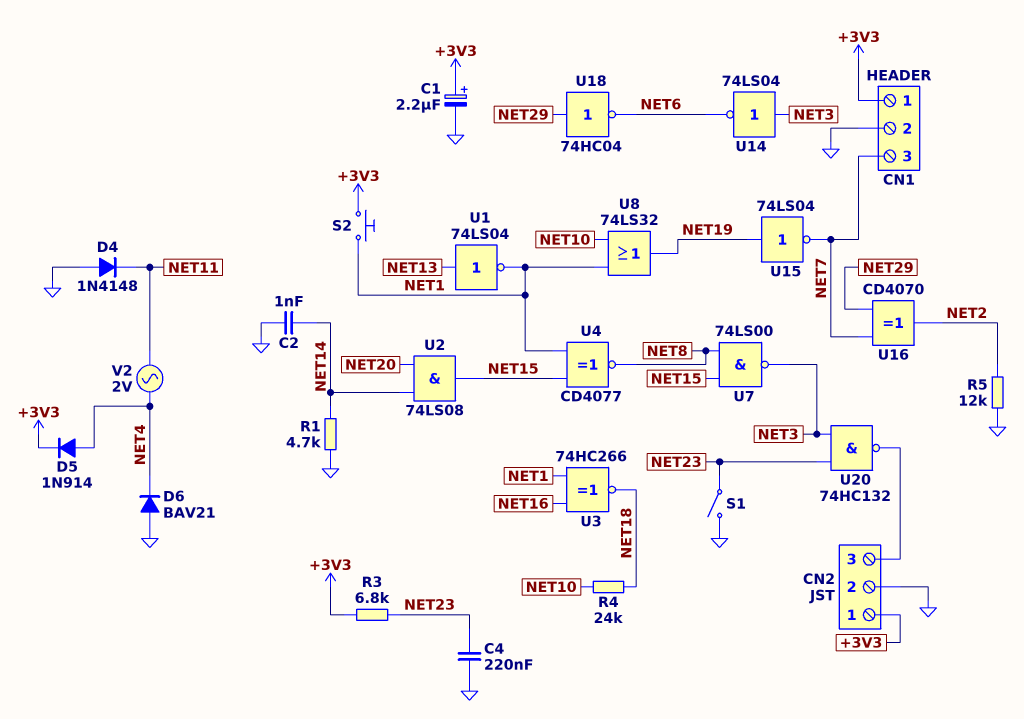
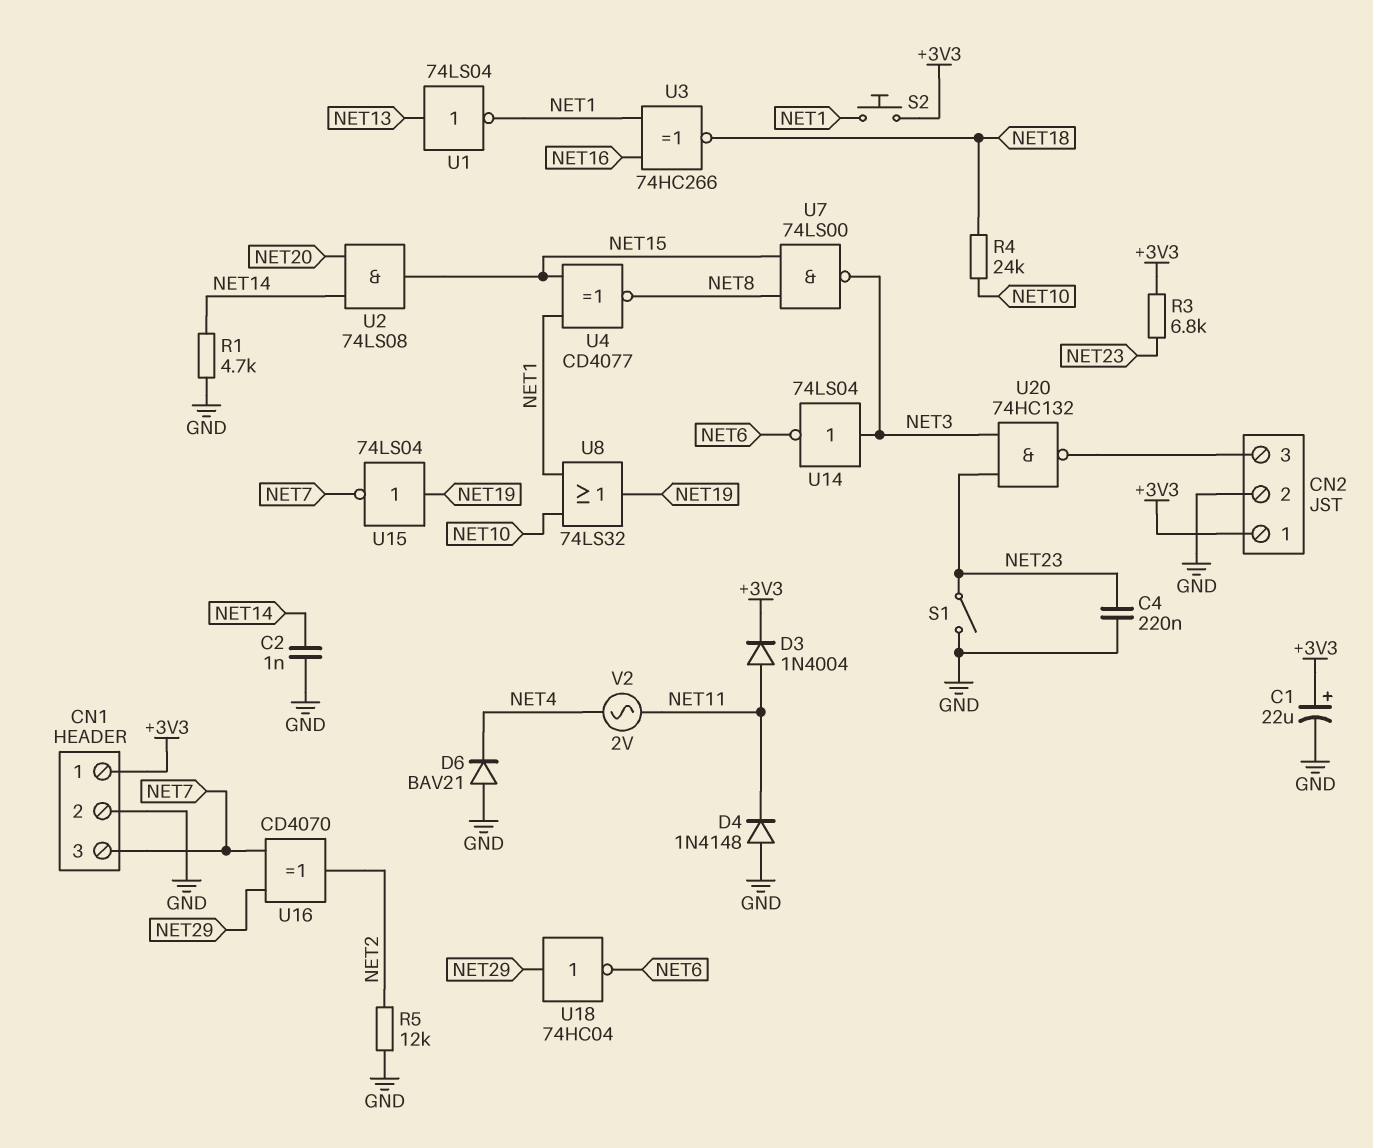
C1: 2.2uF (plus +3V3, minus GND) -> 22uF (plus +3V3, minus GND)
D3: none -> diode 1N4004 (A NET11, K +3V3)
D5: diode 1N914 (A NET4, K +3V3) -> none

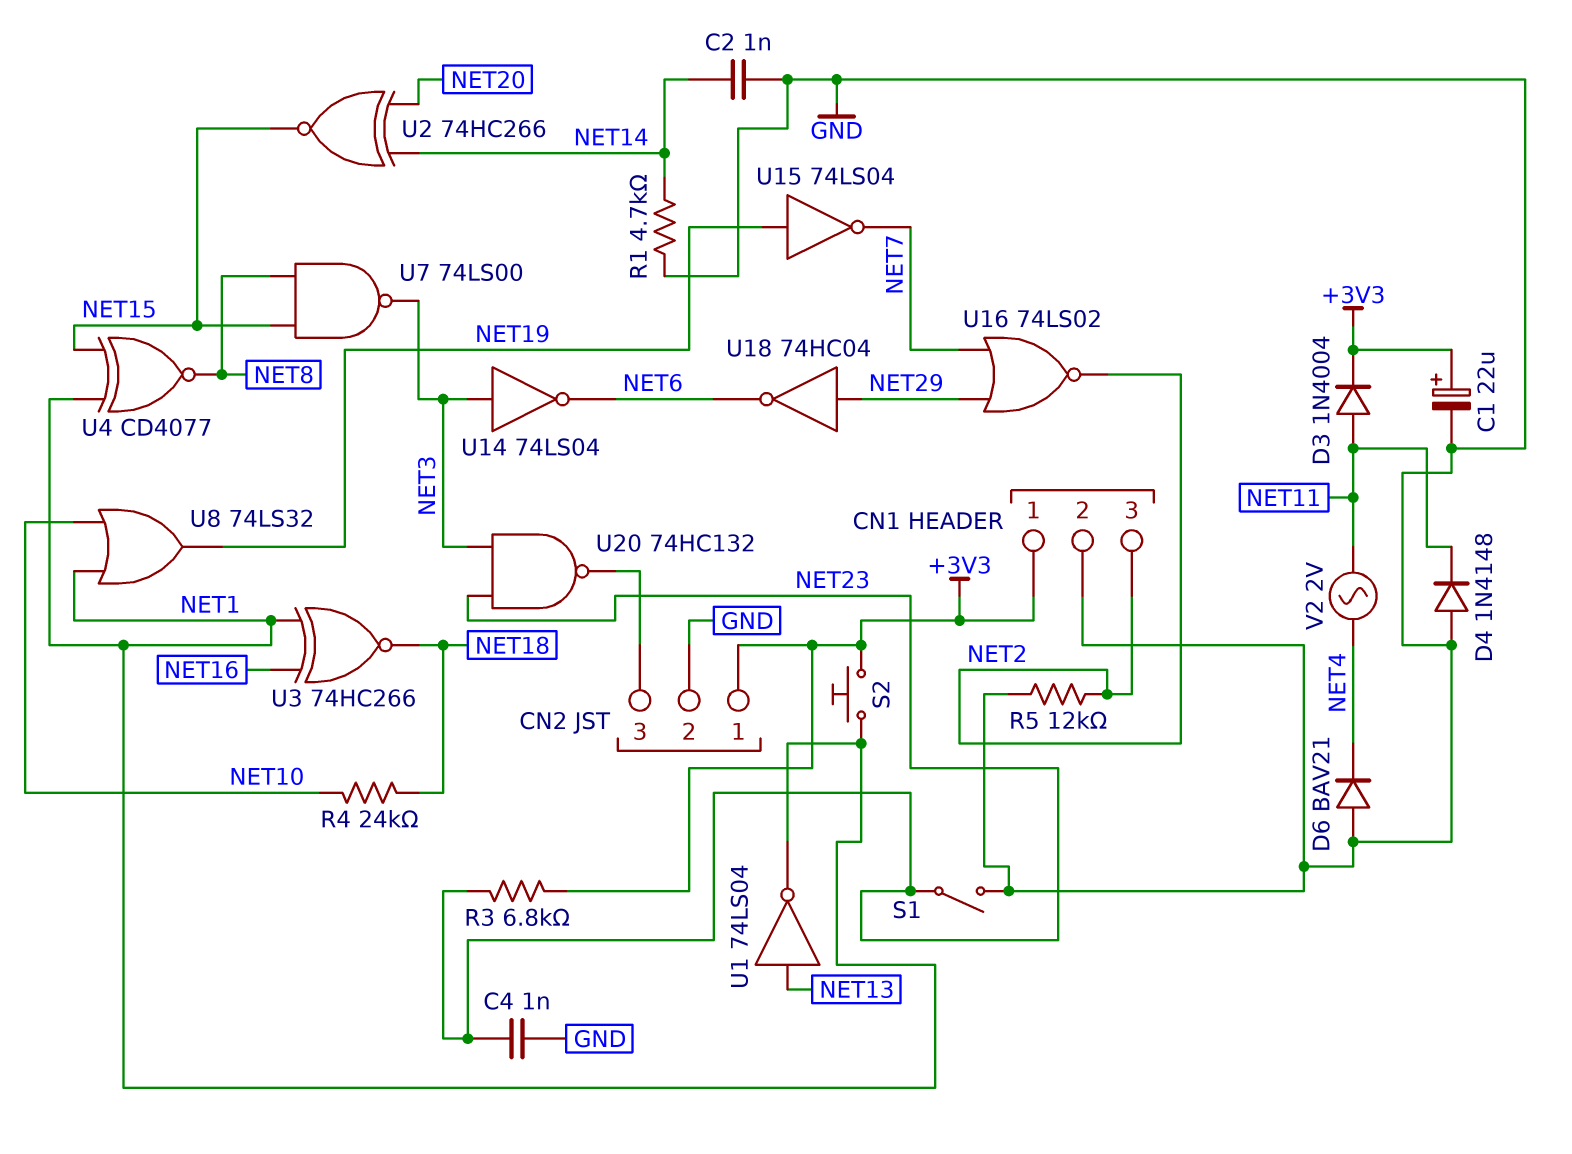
C4: 220nF (GND, NET23) -> 1nF (GND, NET23)
CN1 pin 3: NET7 -> NET2
U2: AND 74LS08 (in NET14, in NET20, out NET15) -> XNOR 74HC266 (in NET14, in NET20, out NET15)
U16: XOR CD4070 (in NET7, in NET29, out NET2) -> NOR 74LS02 (in NET7, in NET29, out NET2)

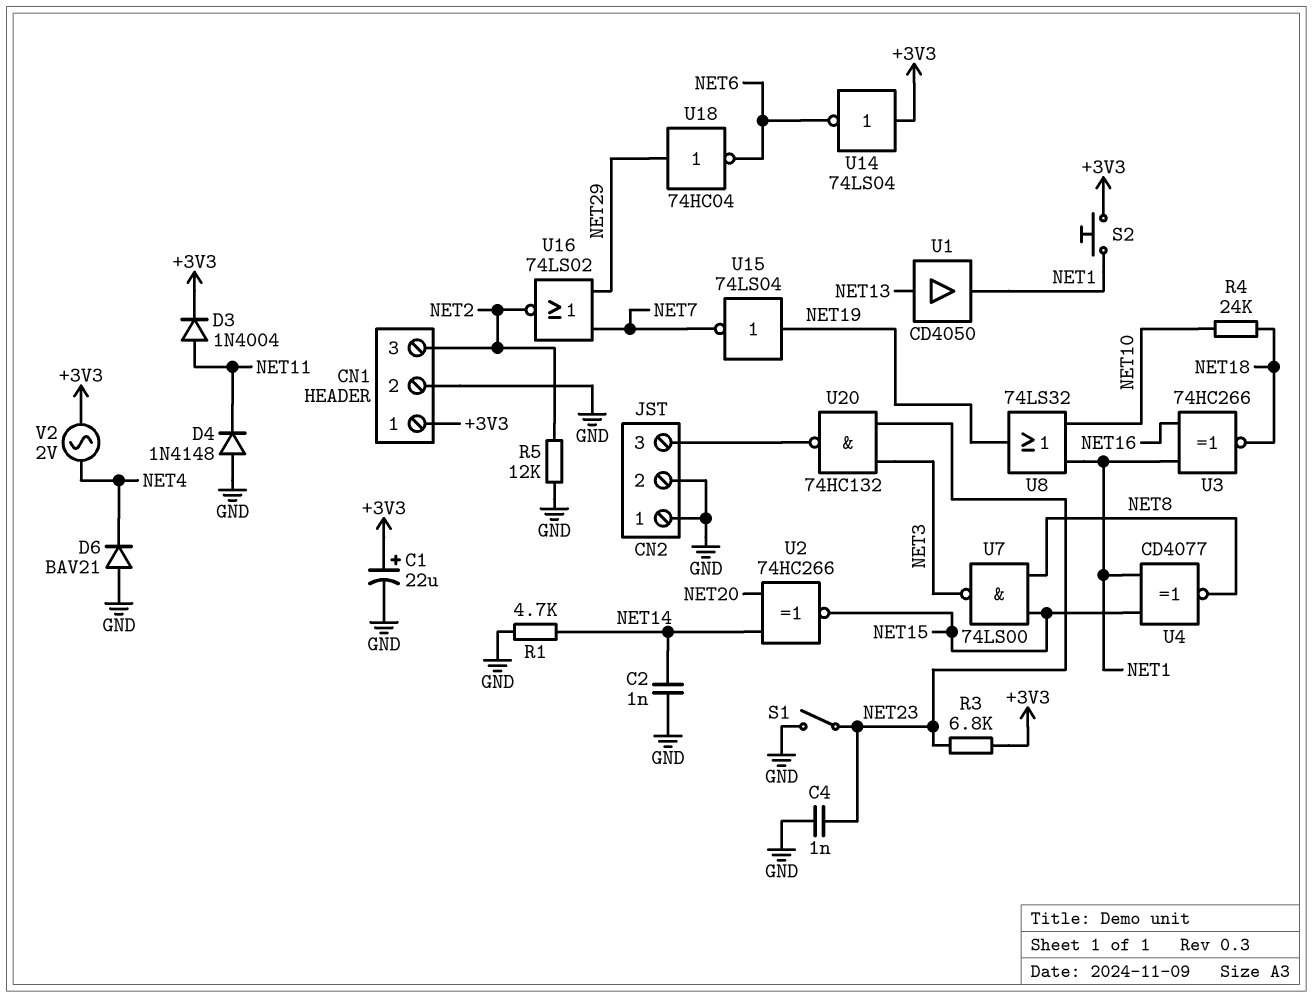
CN2 pin 1: +3V3 -> GND
U1: NOT 74LS04 (in NET13, out NET1) -> buffer CD4050 (in NET13, out NET1)
U14: NOT 74LS04 (in NET3, out NET6) -> NOT 74LS04 (in +3V3, out NET6)
V2: AC 2V (NET4, NET11) -> AC 2V (+3V3, NET4)

